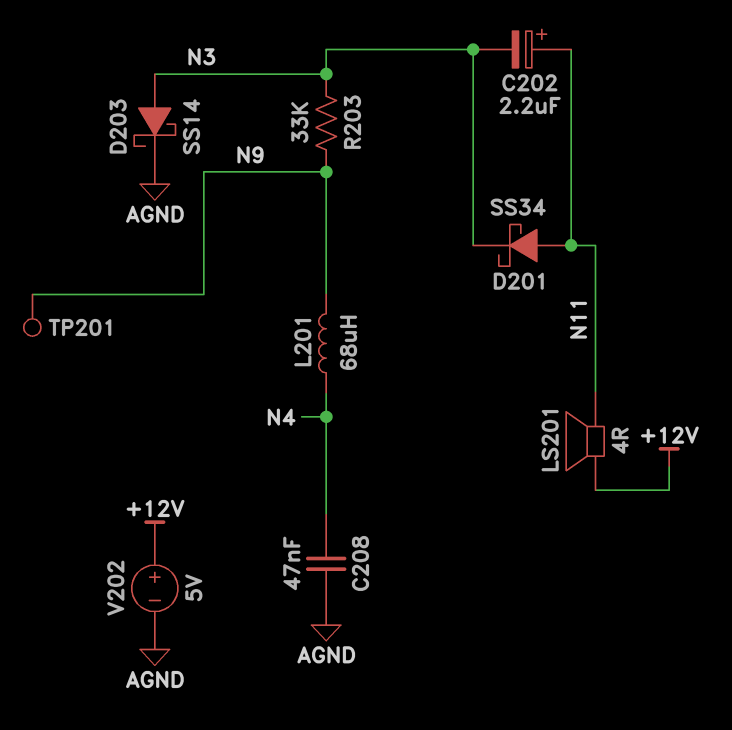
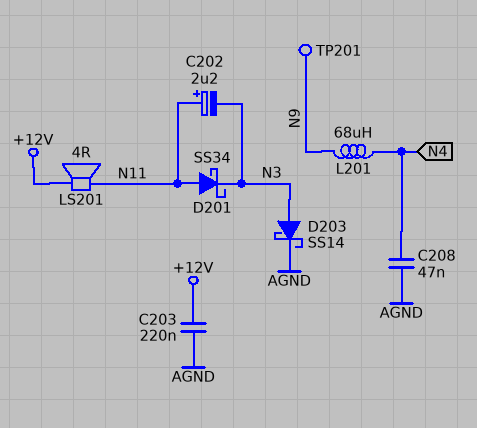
C203: none -> 220nF (+12V, AGND)
R203: 33k (N3, N9) -> none
V202: 5V (plus +12V, minus AGND) -> none

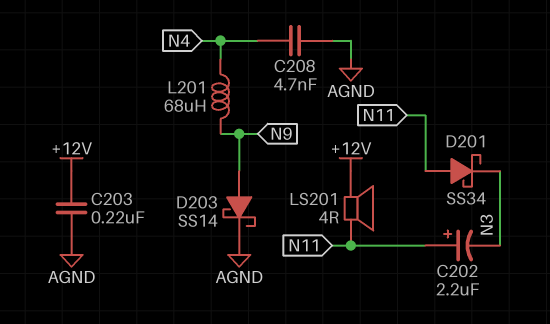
C208: 47nF (AGND, N4) -> 4.7nF (AGND, N4)
D203: schottky SS14 (A N3, K AGND) -> schottky SS14 (A N9, K AGND)
TP201: test point (N9) -> none

